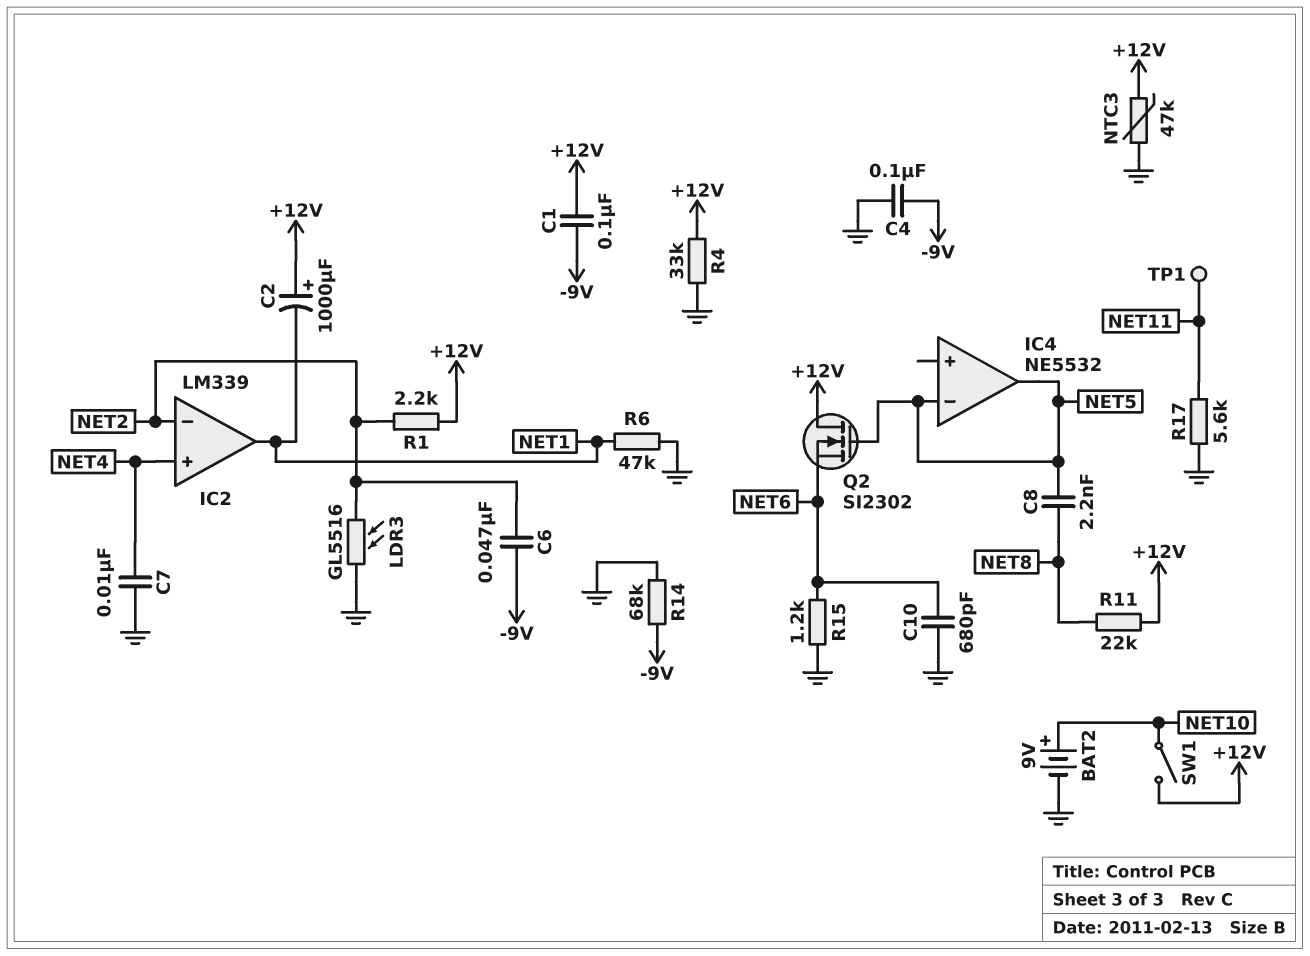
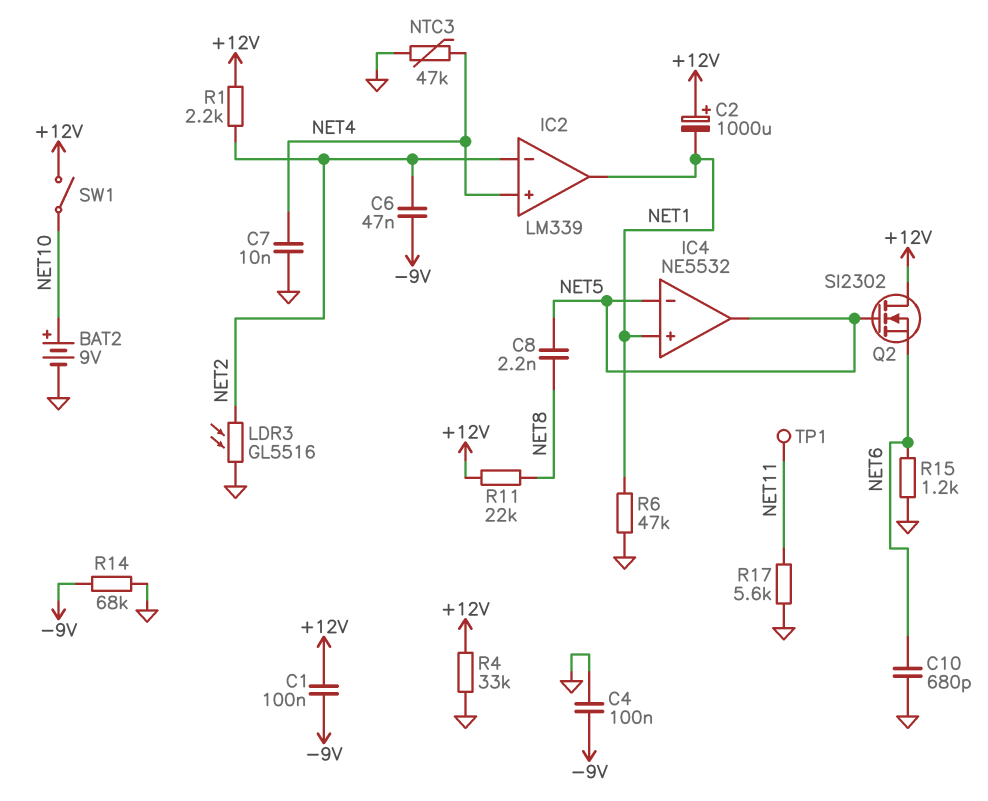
IC4 pin in+: none -> NET1
NTC3: 47k (+12V, GND) -> 47k (GND, NET4)

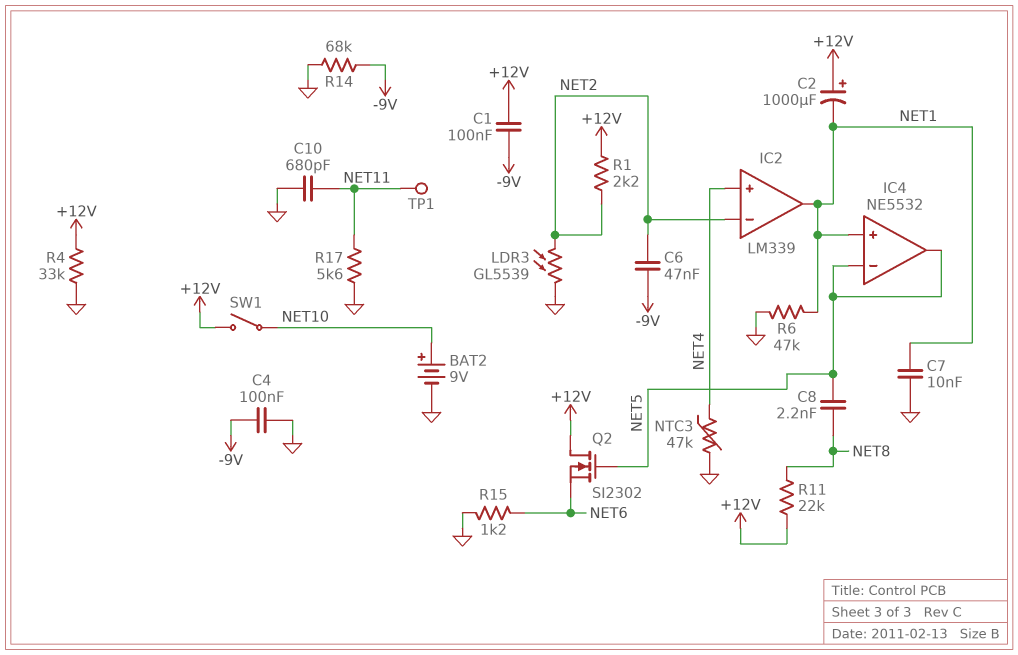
C7: 10nF (GND, NET4) -> 10nF (GND, NET1)
C10: 680pF (GND, NET6) -> 680pF (GND, NET11)
LDR3: GL5516 (GND, NET2) -> GL5539 (GND, NET2)

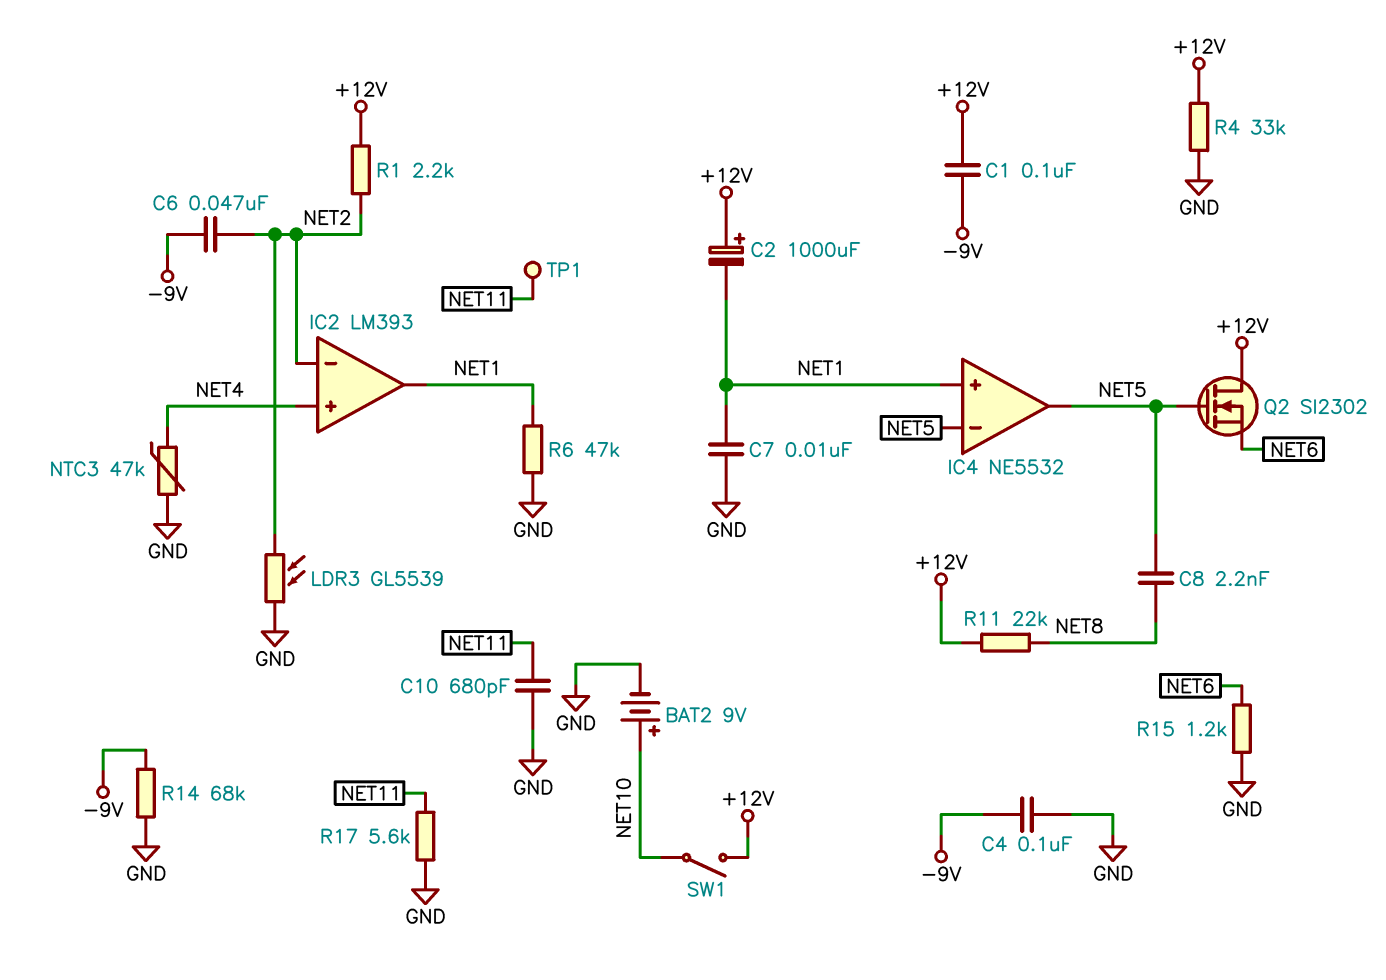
IC2: LM339 -> LM393

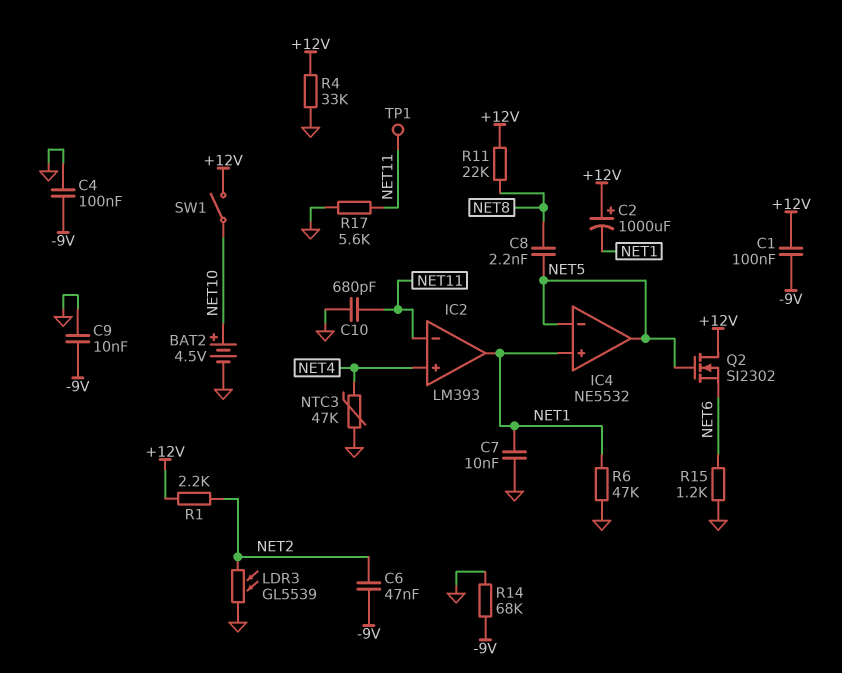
BAT2: 9V (plus NET10, minus GND) -> 4.5V (plus NET10, minus GND)
C9: none -> 10nF (-9V, GND)
IC2 pin in-: NET2 -> NET11

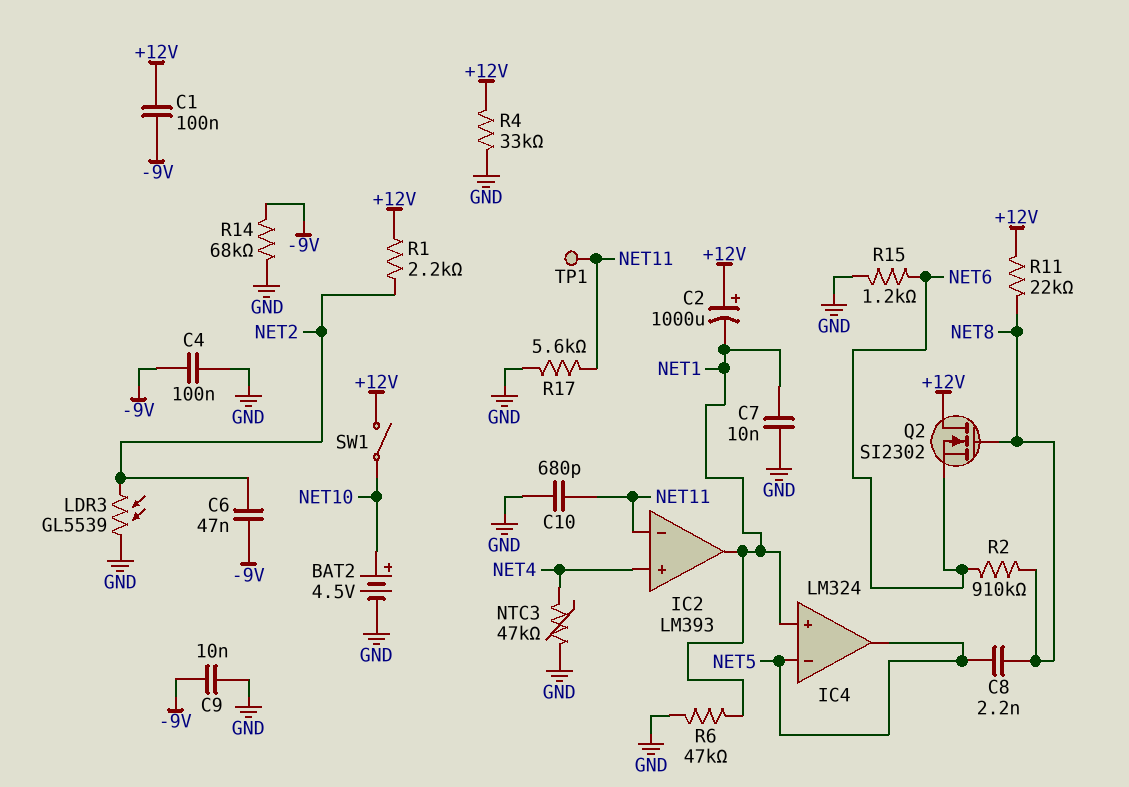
IC4: NE5532 -> LM324
Q2: NMOS SI2302 (G NET5, D +12V, S NET6) -> NMOS SI2302 (G NET8, D +12V, S NET6)
R2: none -> 910k (NET6, NET8)

